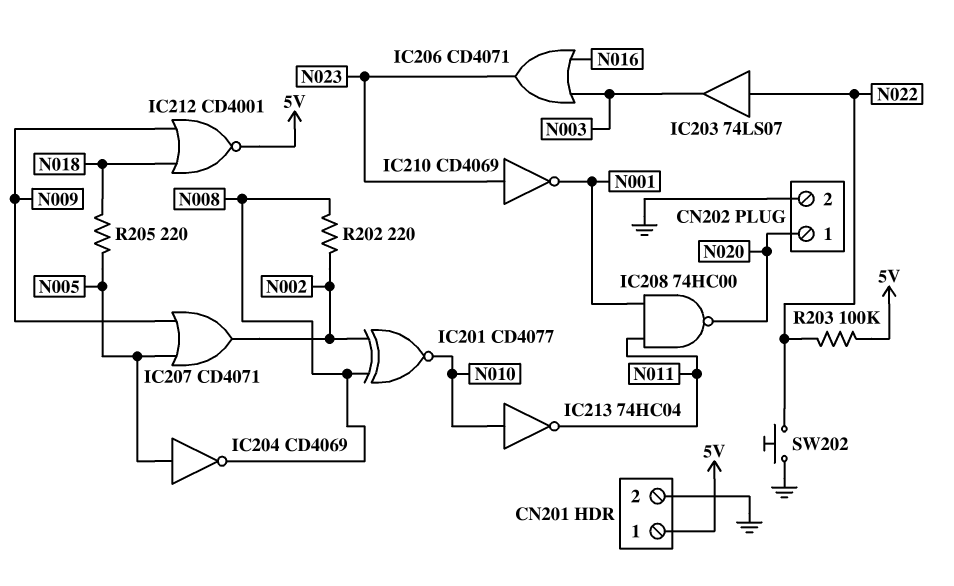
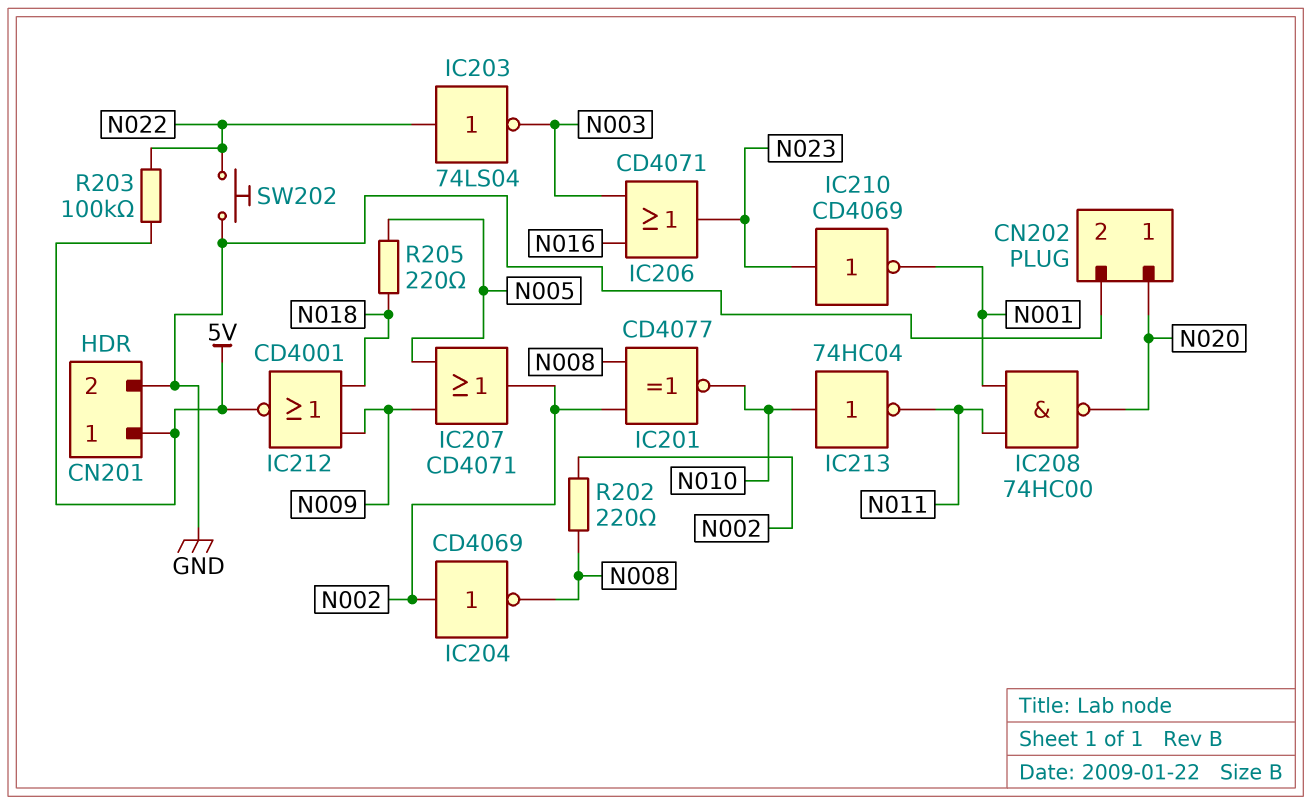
IC203: buffer 74LS07 (in N022, out N003) -> NOT 74LS04 (in N022, out N003)
IC204: NOT CD4069 (in N005, out N008) -> NOT CD4069 (in N002, out N008)

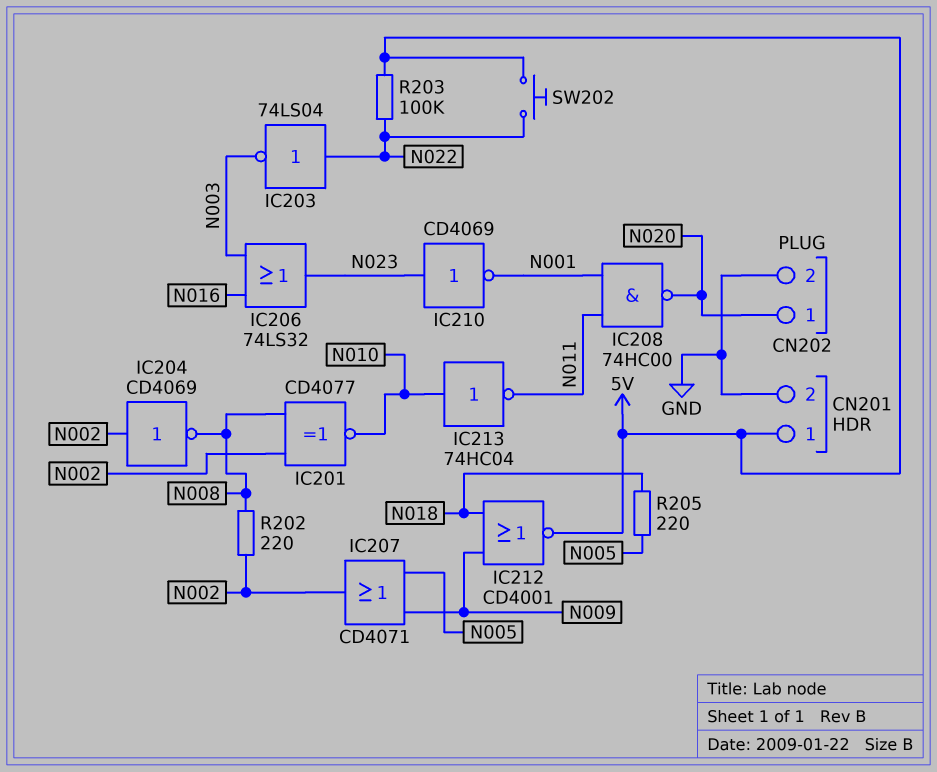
IC206: OR CD4071 (in N003, in N016, out N023) -> OR 74LS32 (in N003, in N016, out N023)
SW202: button (GND, N022) -> button (5V, N022)

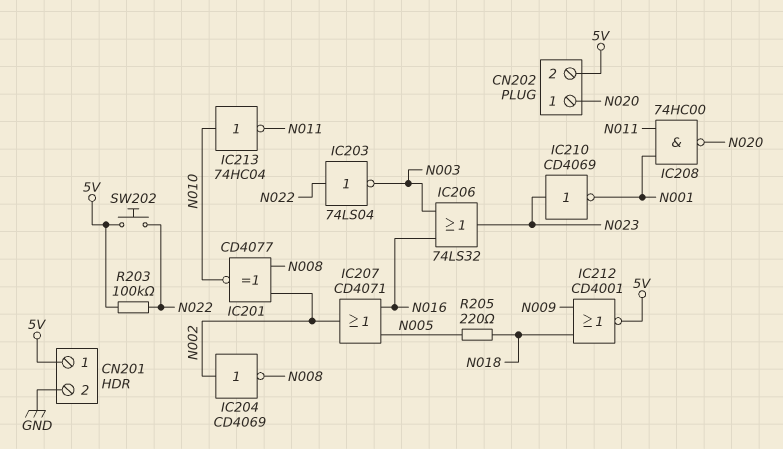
CN202 pin 2: GND -> 5V
IC207: OR CD4071 (in N005, in N009, out N002) -> OR CD4071 (in N005, in N016, out N002)
R202: 220 (N002, N008) -> none

